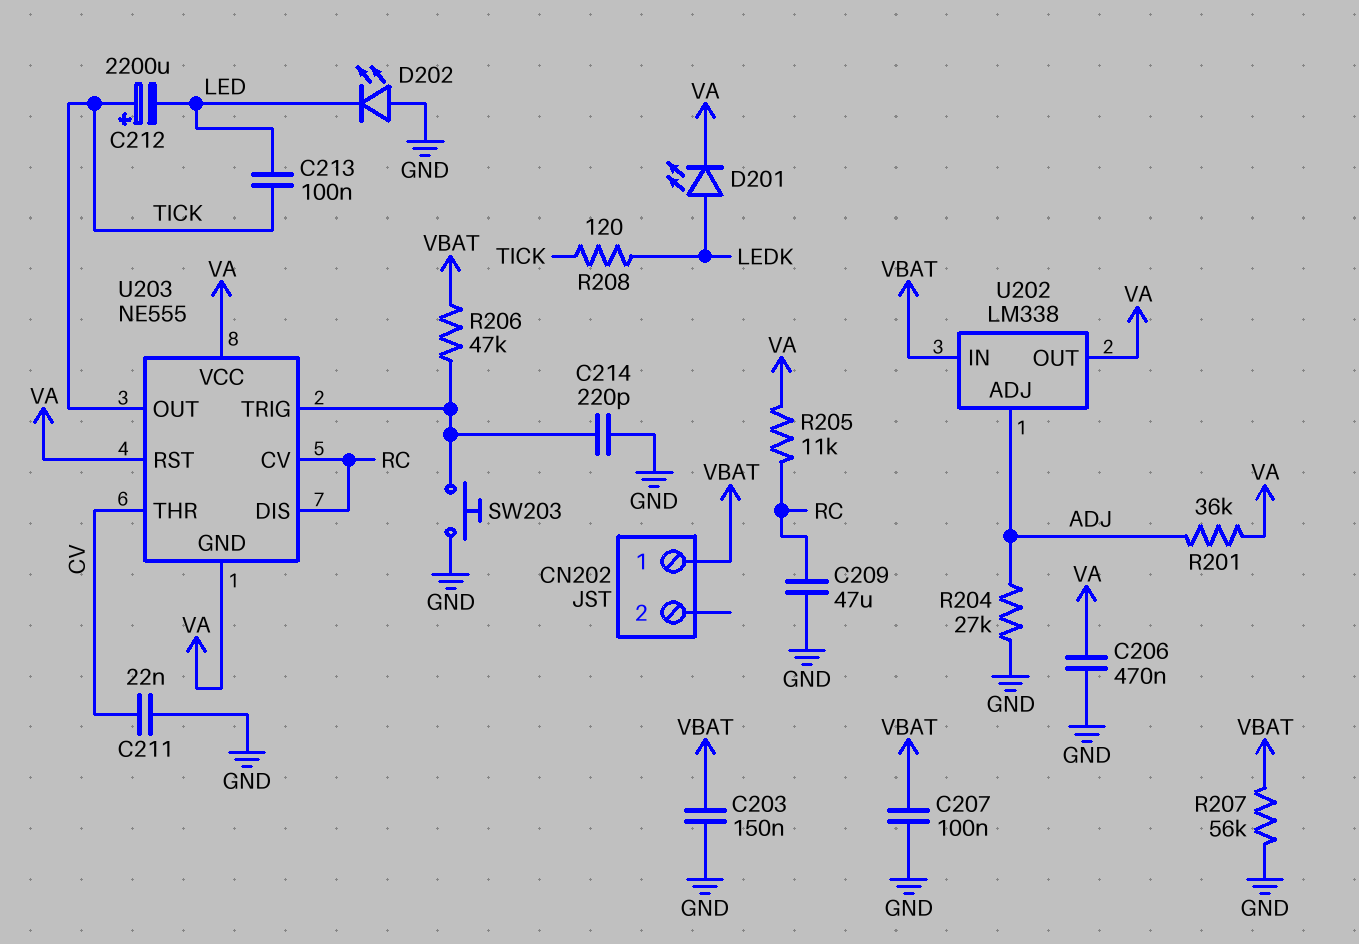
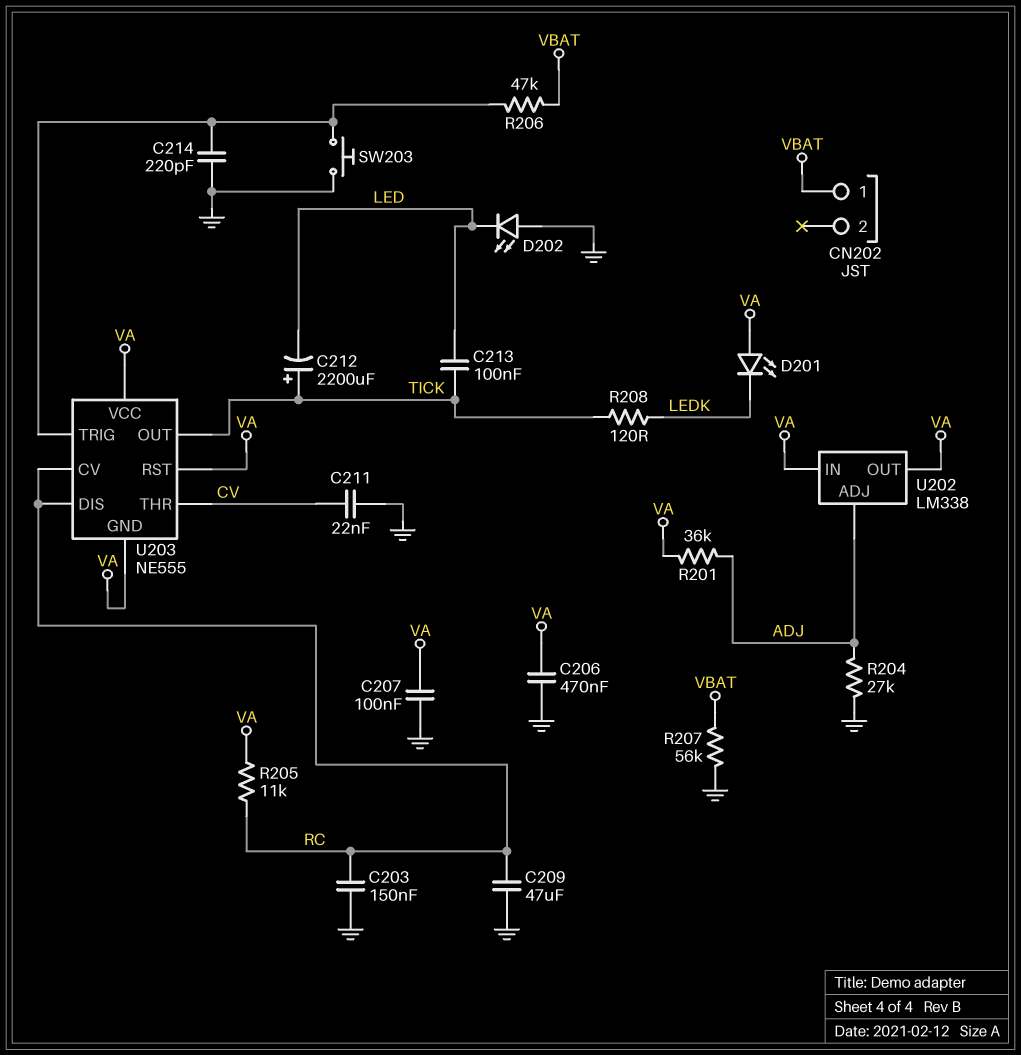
C203: 150nF (GND, VBAT) -> 150nF (GND, RC)
C207: 100nF (GND, VBAT) -> 100nF (GND, VA)
D201: LED (A LEDK, K VA) -> LED (A VA, K LEDK)
U202 pin IN: VBAT -> VA

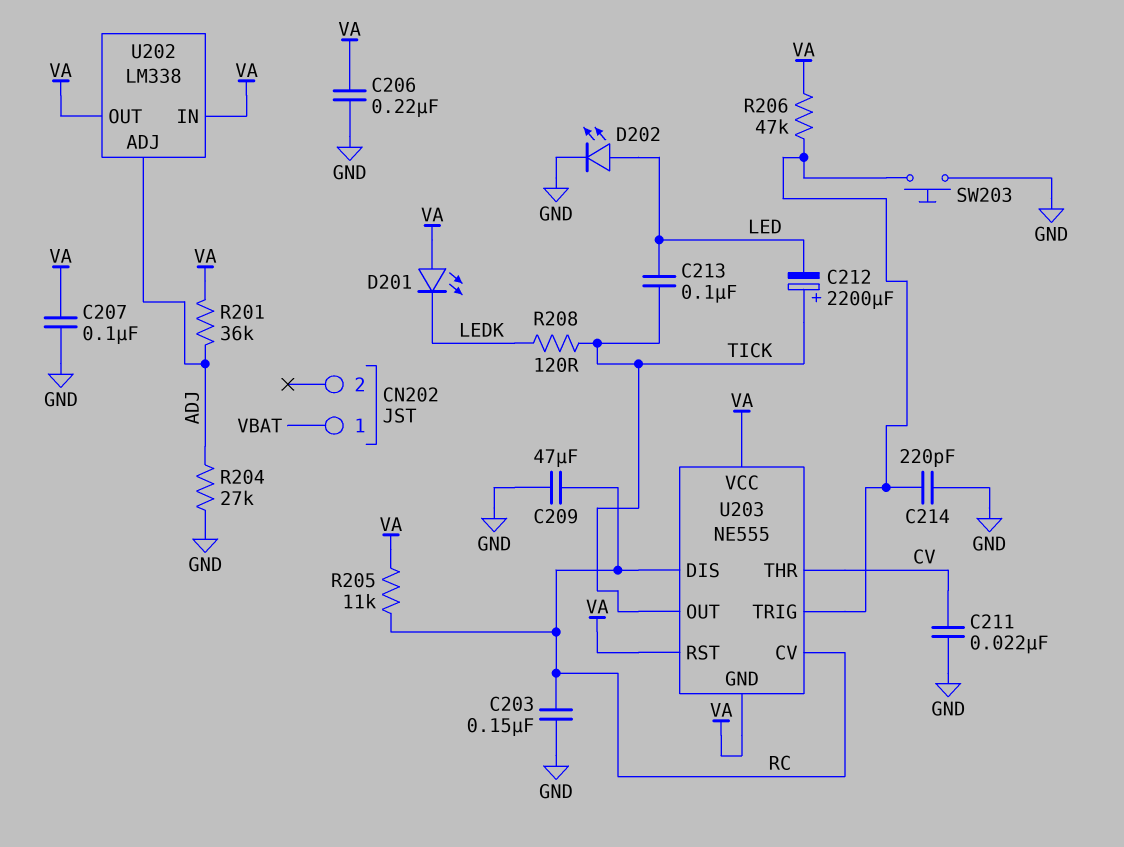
C206: 470nF (GND, VA) -> 220nF (GND, VA)
D202: LED (A GND, K LED) -> LED (A LED, K GND)
R206: 47k (U203/TRIG, VBAT) -> 47k (U203/TRIG, VA)
R207: 56k (GND, VBAT) -> none

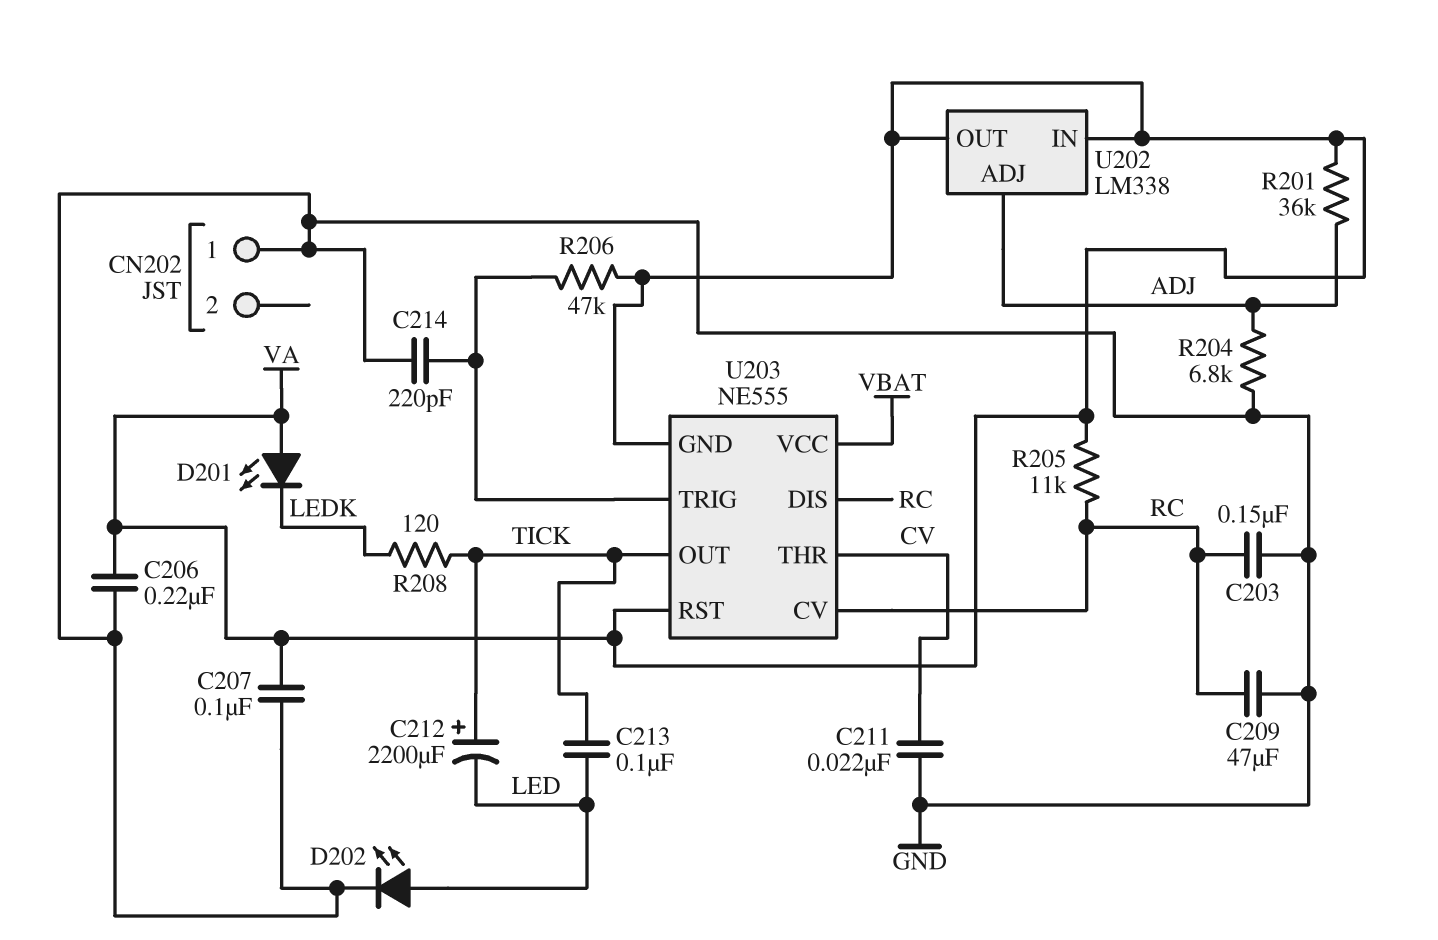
CN202 pin 1: VBAT -> GND
R204: 27k (ADJ, GND) -> 6.8k (ADJ, GND)
SW203: button (GND, U203/TRIG) -> none
U203 pin VCC: VA -> VBAT

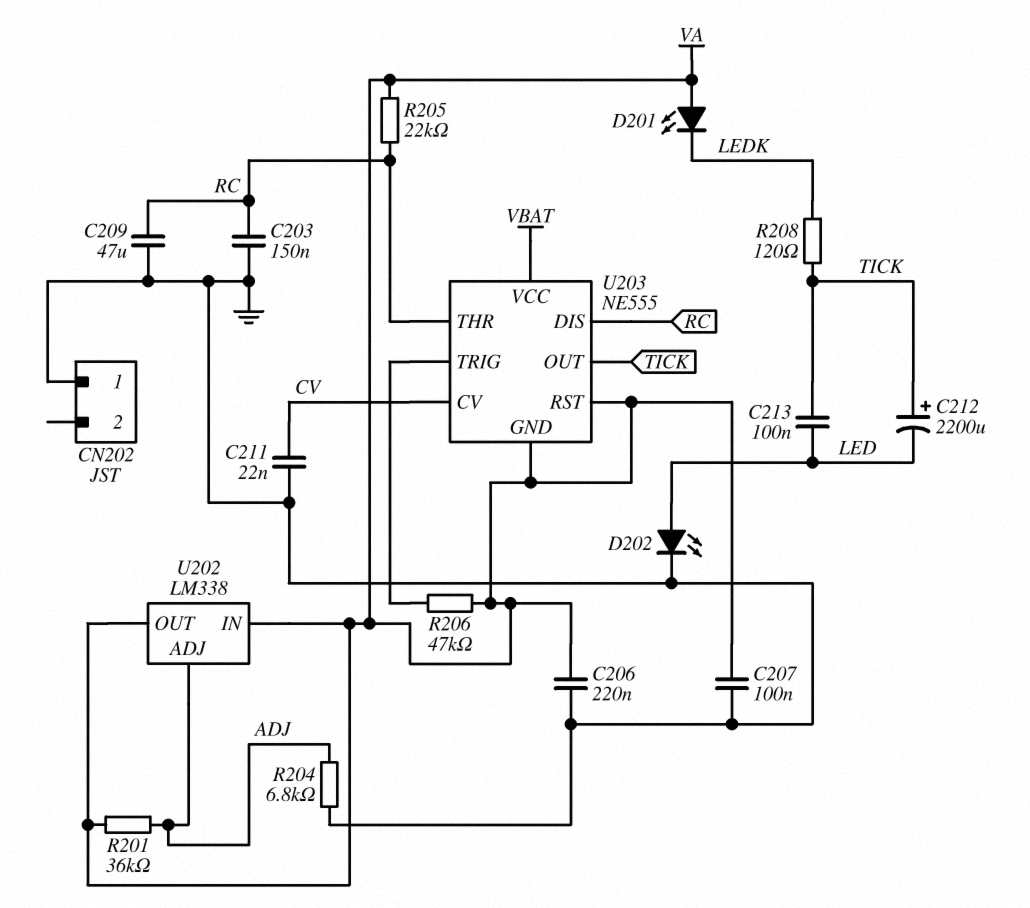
C214: 220pF (GND, U203/TRIG) -> none
R205: 11k (RC, VA) -> 22k (RC, VA)
U203 pin CV: RC -> CV
U203 pin THR: CV -> RC

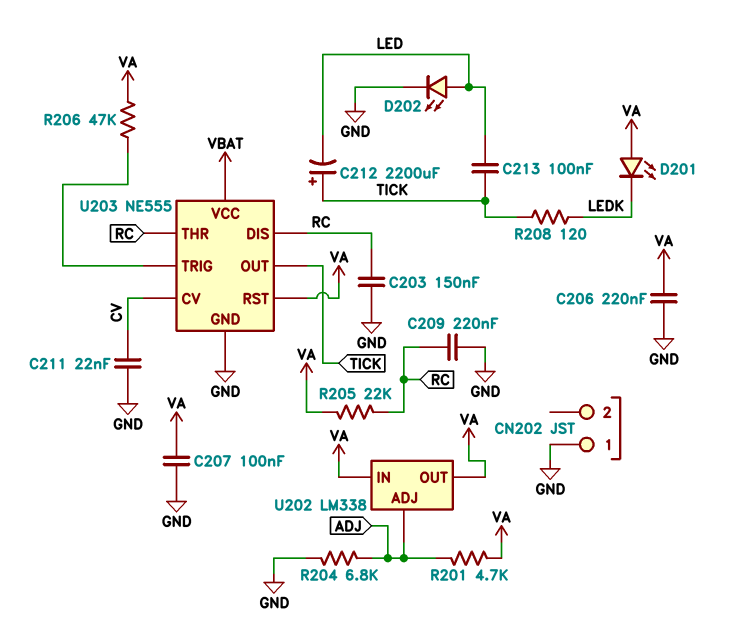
C209: 47uF (GND, RC) -> 220nF (GND, RC)
R201: 36k (ADJ, VA) -> 4.7k (ADJ, VA)
U203 pin GND: VA -> GND

